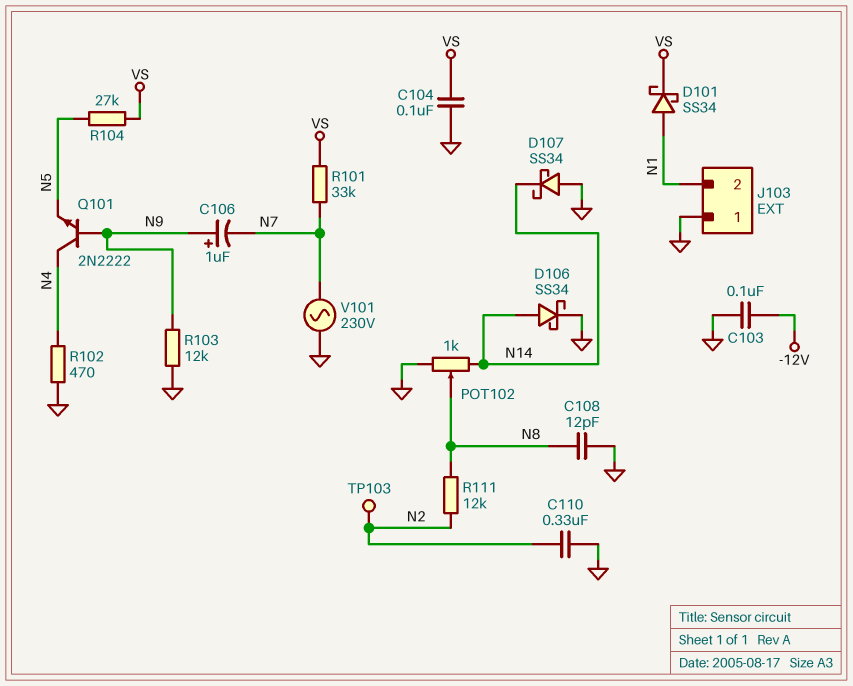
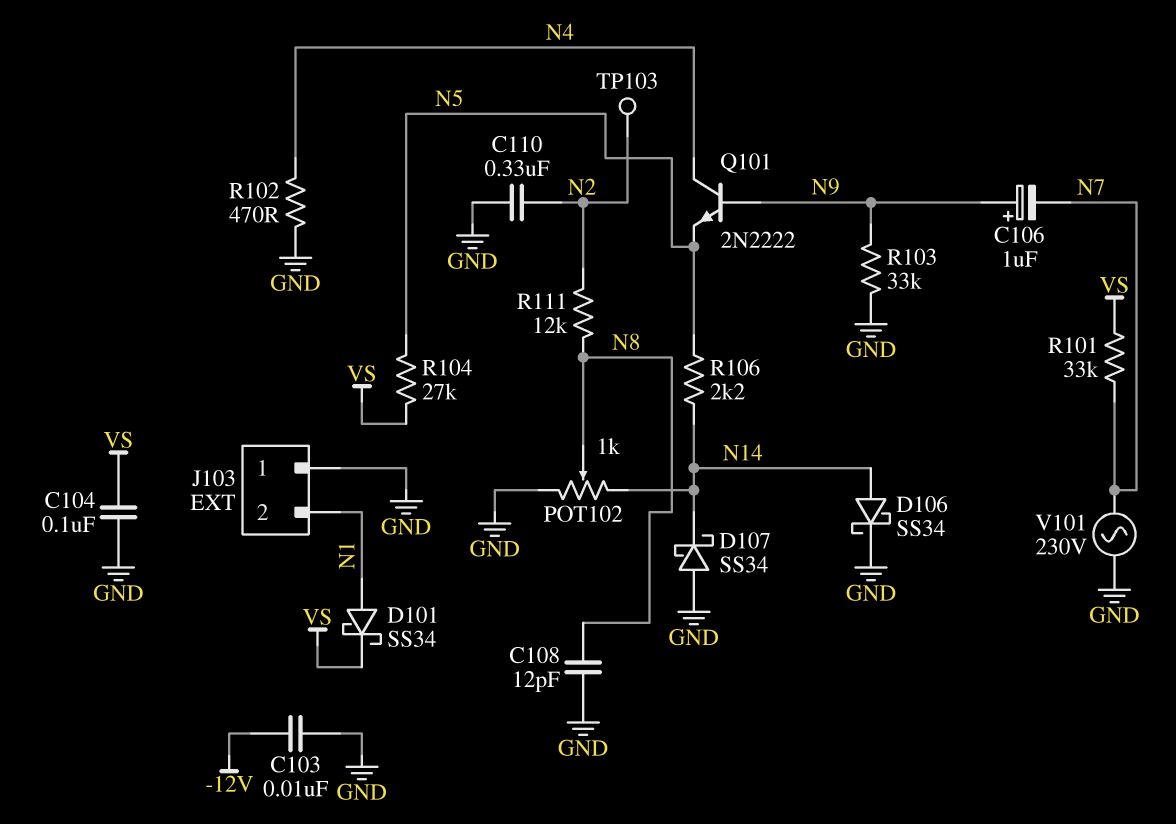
C103: 100nF (-12V, GND) -> 10nF (-12V, GND)
R103: 12k (GND, N9) -> 33k (GND, N9)
R106: none -> 2.2k (N5, N14)

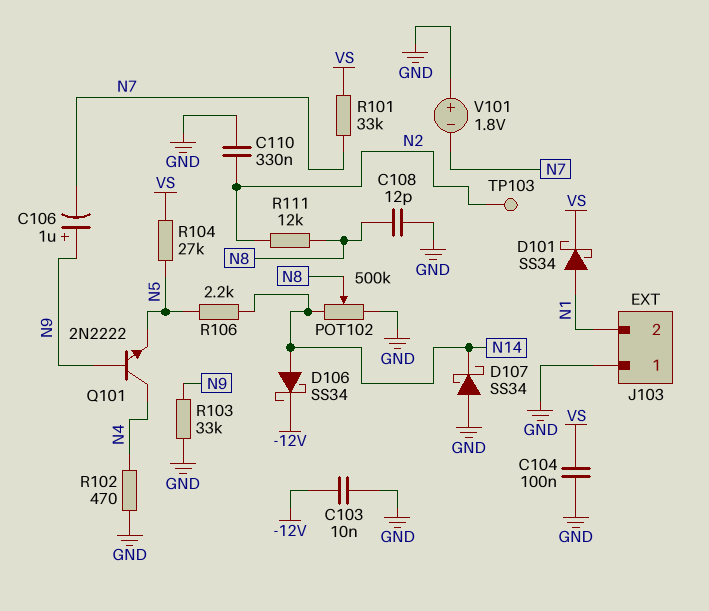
D106: schottky SS34 (A N14, K GND) -> schottky SS34 (A N14, K -12V)
POT102: 1k (GND, N14, wiper N8) -> 500k (GND, N14, wiper N8)
V101: AC 230V (GND, N7) -> 1.8V (plus GND, minus N7)

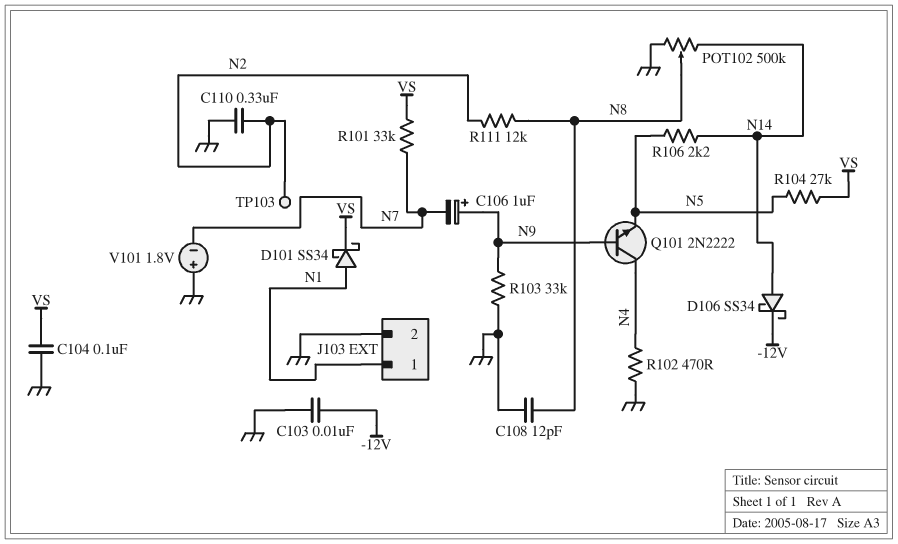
D107: schottky SS34 (A GND, K N14) -> none
J103 pin 1: GND -> N1
J103 pin 2: N1 -> GND

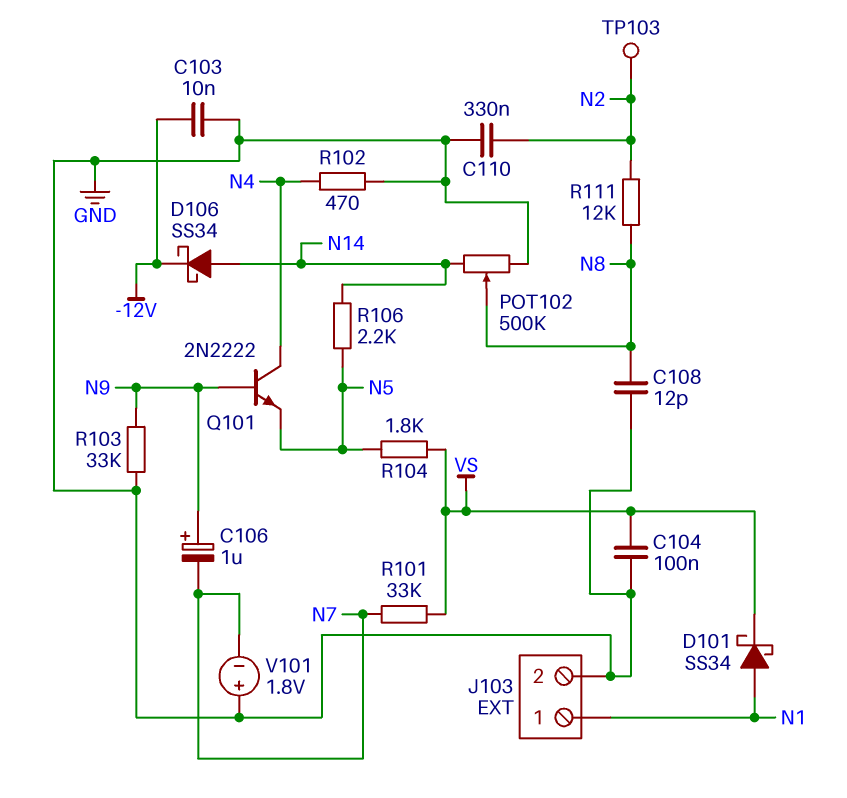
R104: 27k (N5, VS) -> 1.8k (N5, VS)

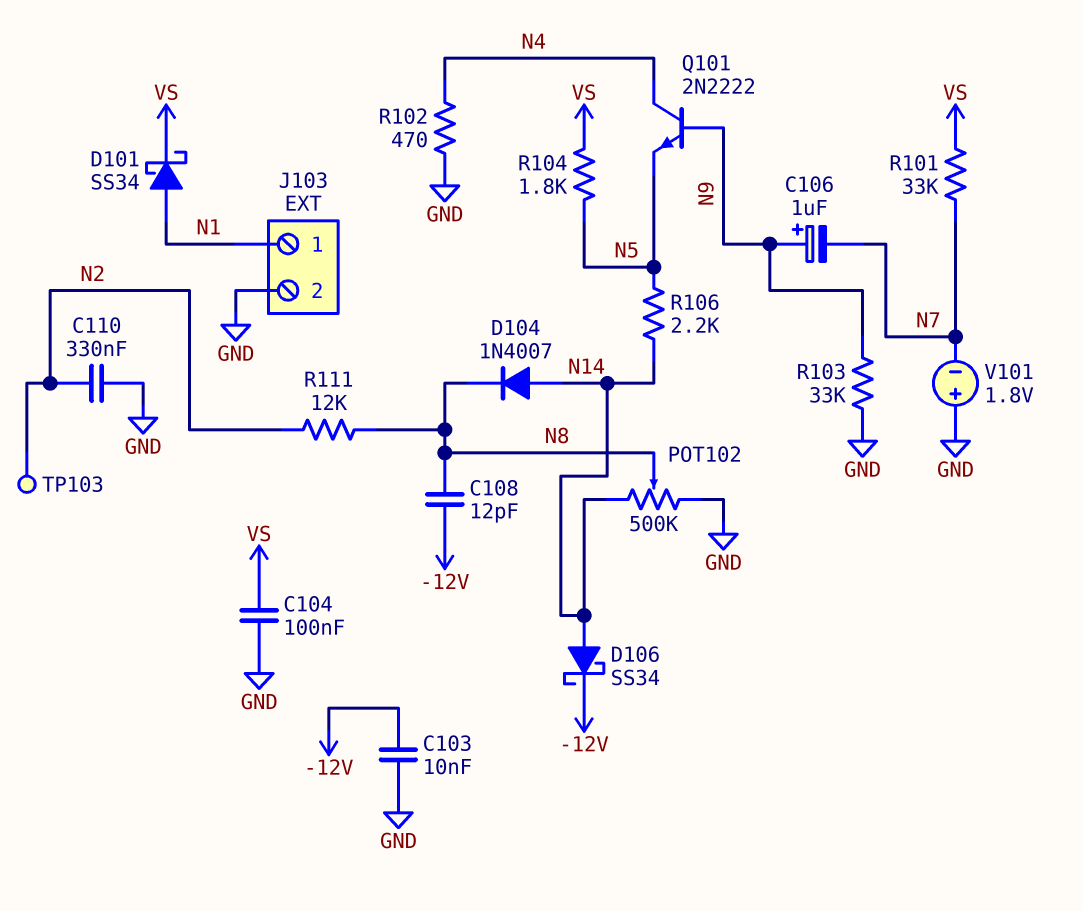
C108: 12pF (GND, N8) -> 12pF (-12V, N8)
D104: none -> diode 1N4007 (A N14, K N8)

